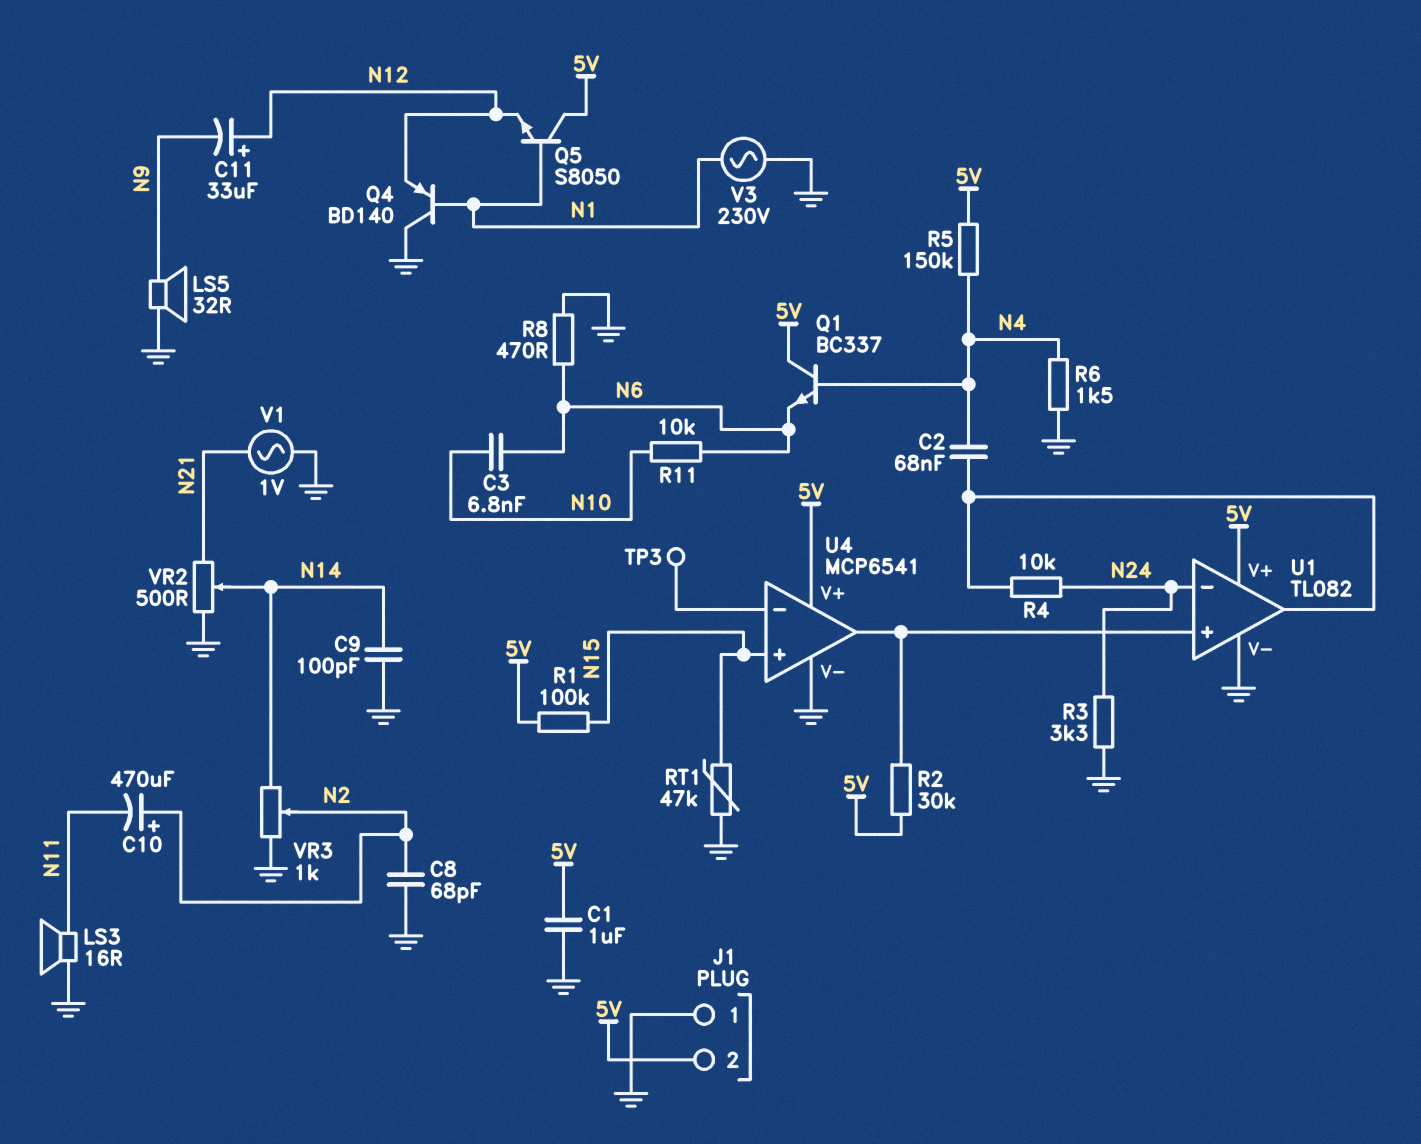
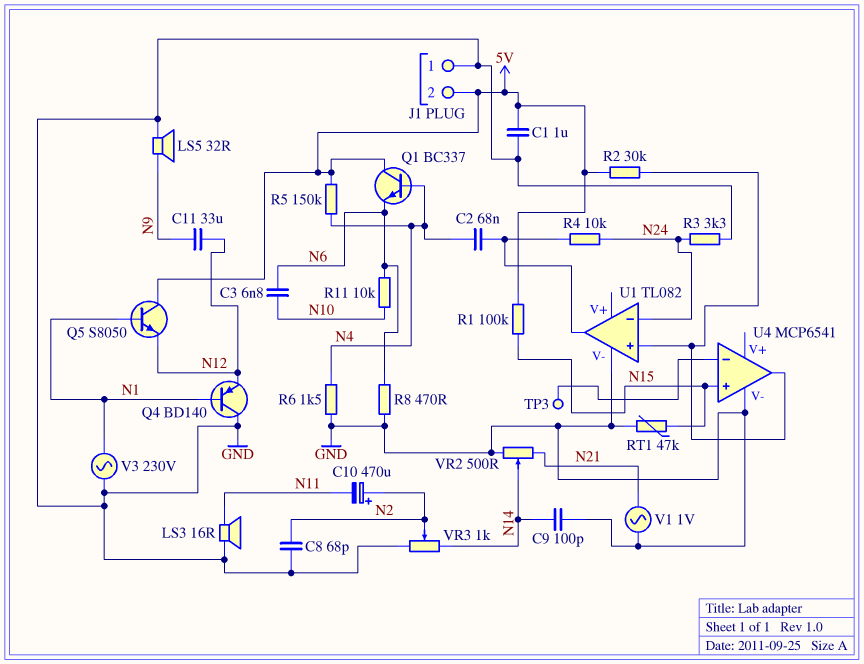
C11: 33uF (plus N12, minus N9) -> 33uF (N9, N12)
U1 pin V+: 5V -> none
U4 pin V+: 5V -> none

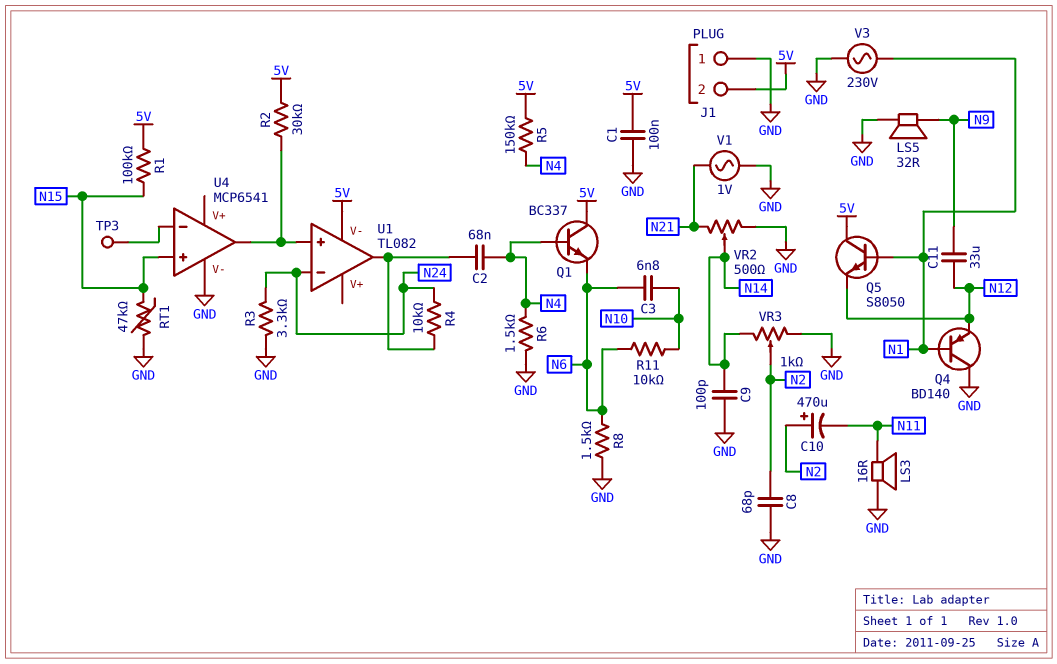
C1: 1uF (5V, GND) -> 100nF (5V, GND)
R8: 470 (GND, N6) -> 1.5k (GND, N6)
U1 pin V-: GND -> 5V

